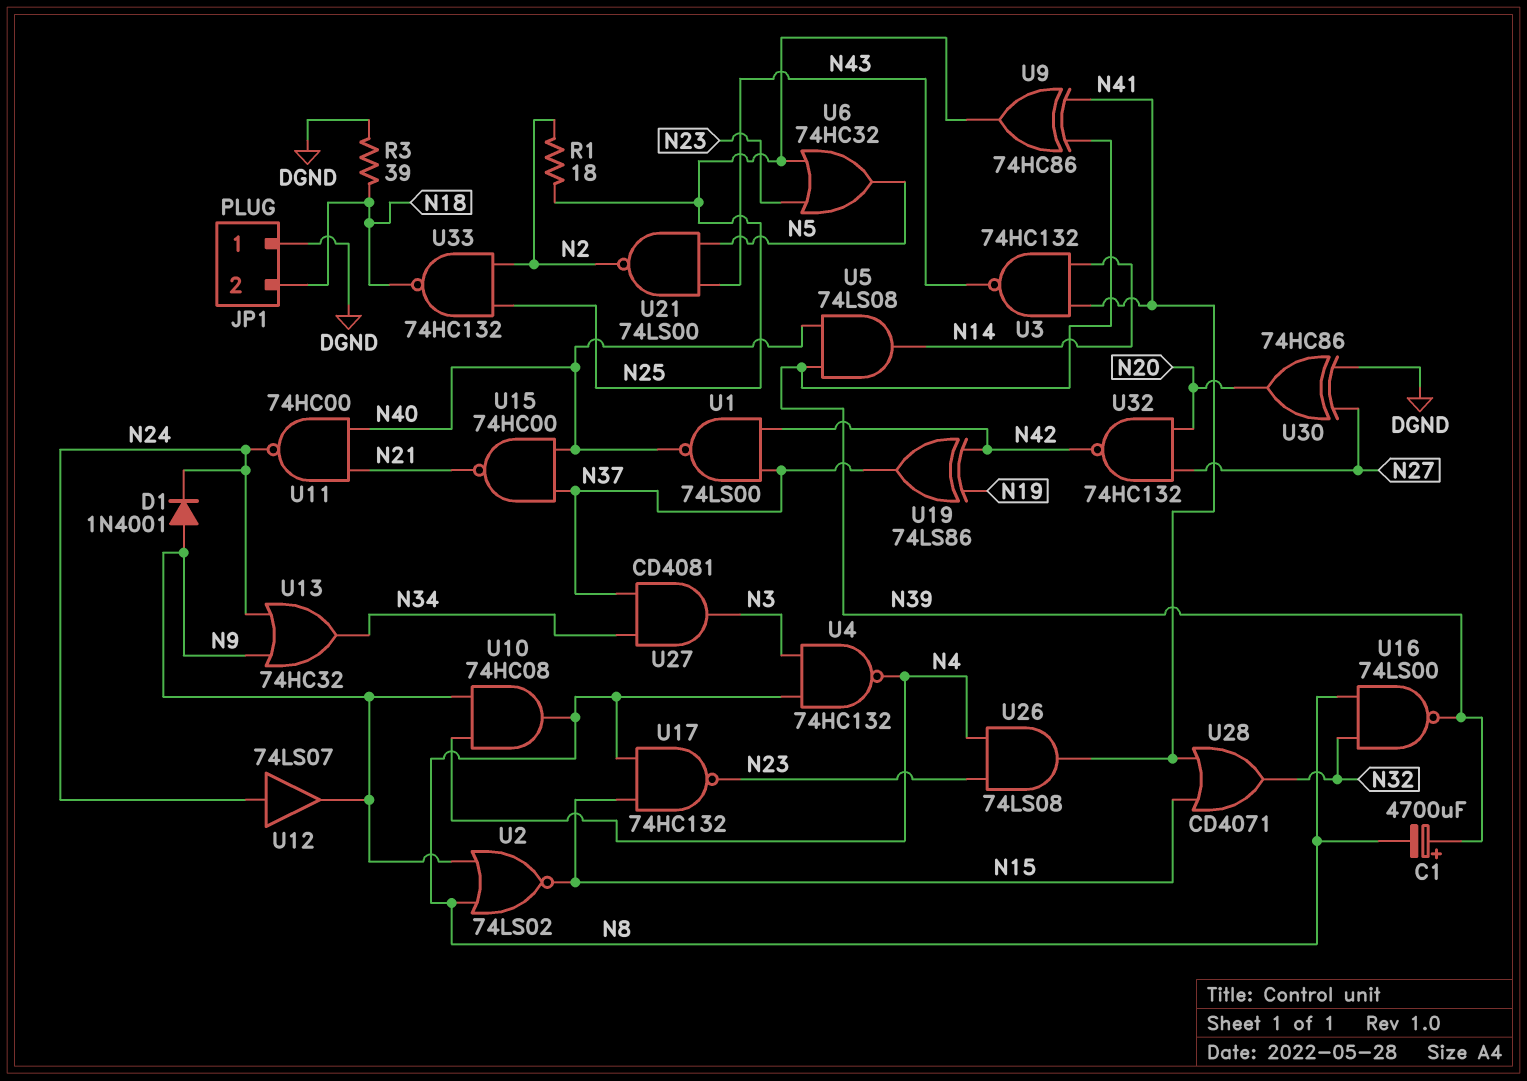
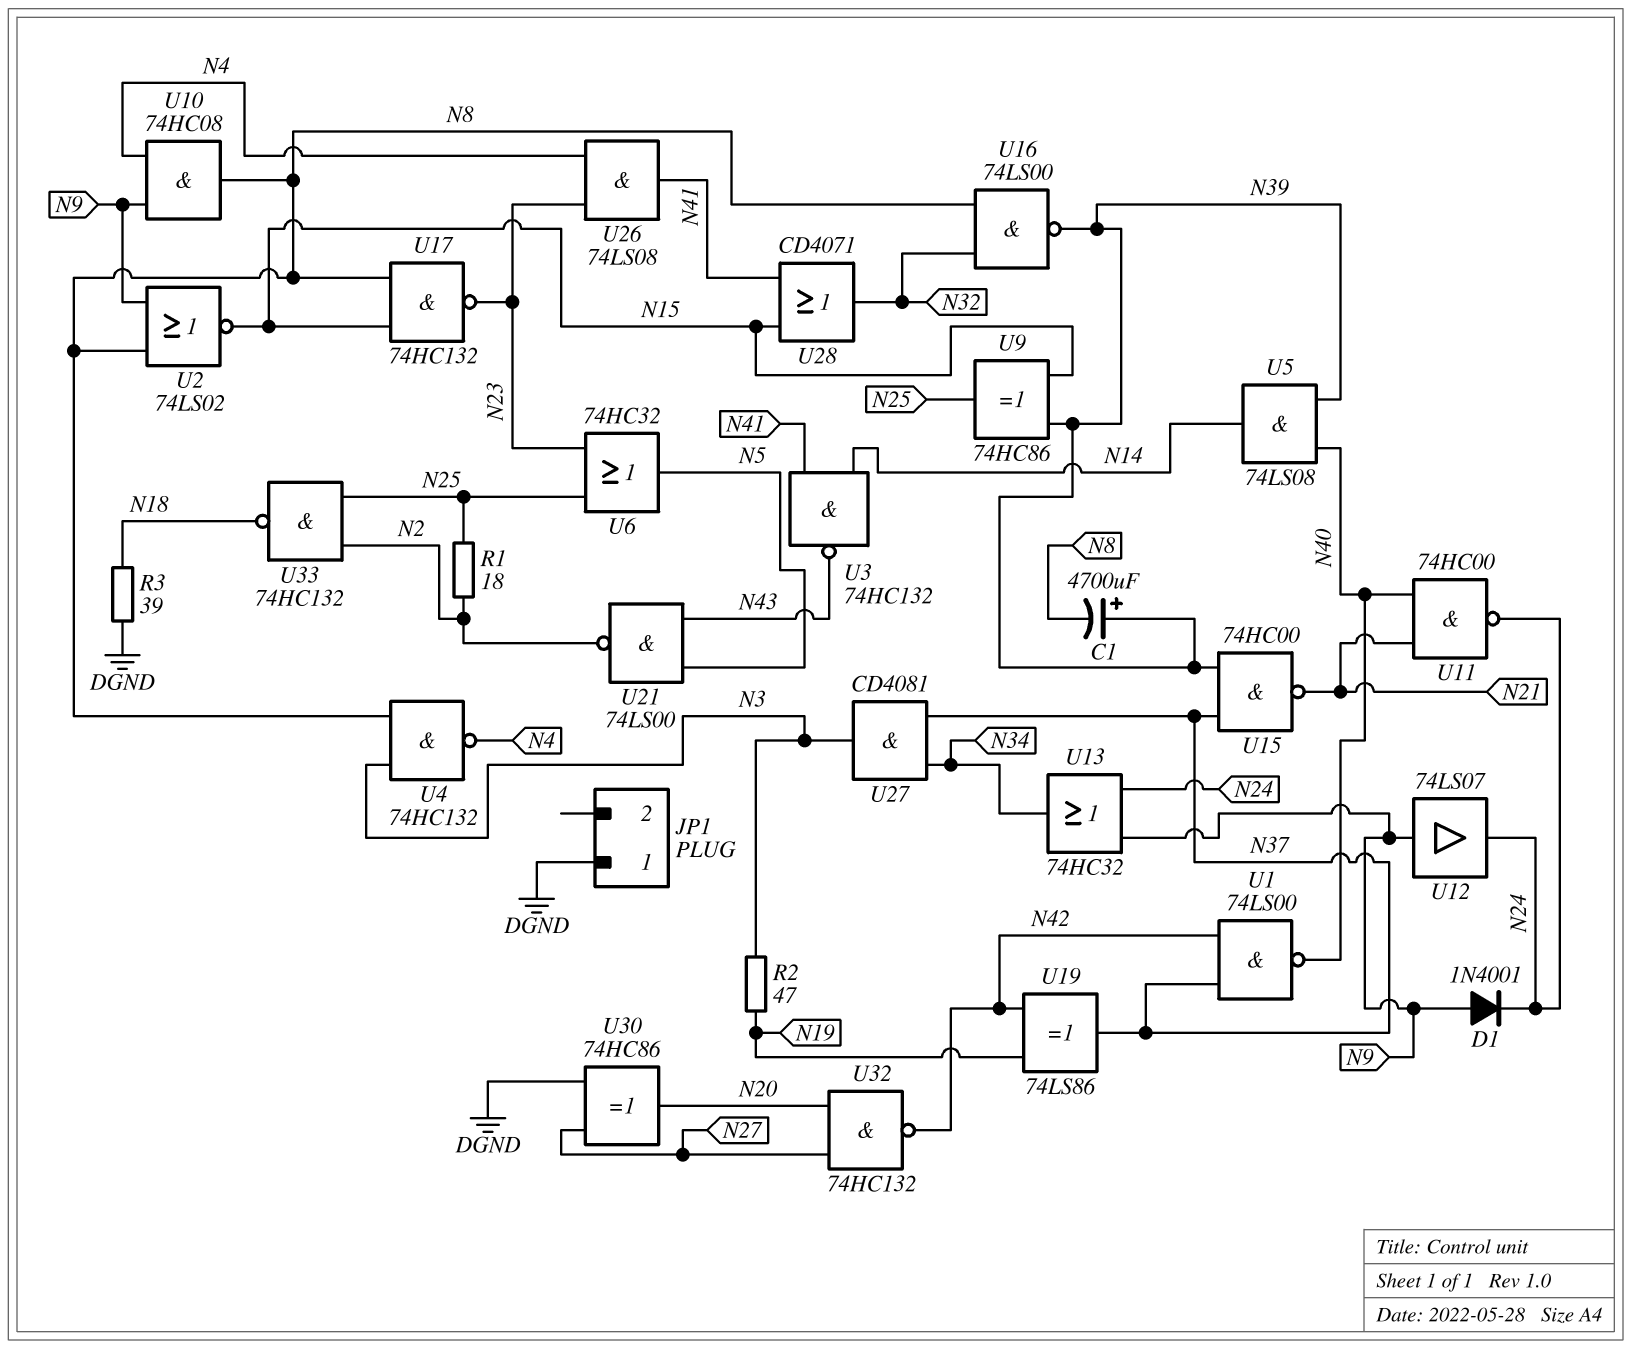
JP1 pin 2: N18 -> none
R2: none -> 47 (N3, N19)
U9: XOR 74HC86 (in N39, in N41, out N25) -> XOR 74HC86 (in N15, in N39, out N25)
U12: buffer 74LS07 (in N24, out N9) -> buffer 74LS07 (in N9, out N24)
U15: NAND 74HC00 (in N37, in N40, out N21) -> NAND 74HC00 (in N37, in N39, out N21)

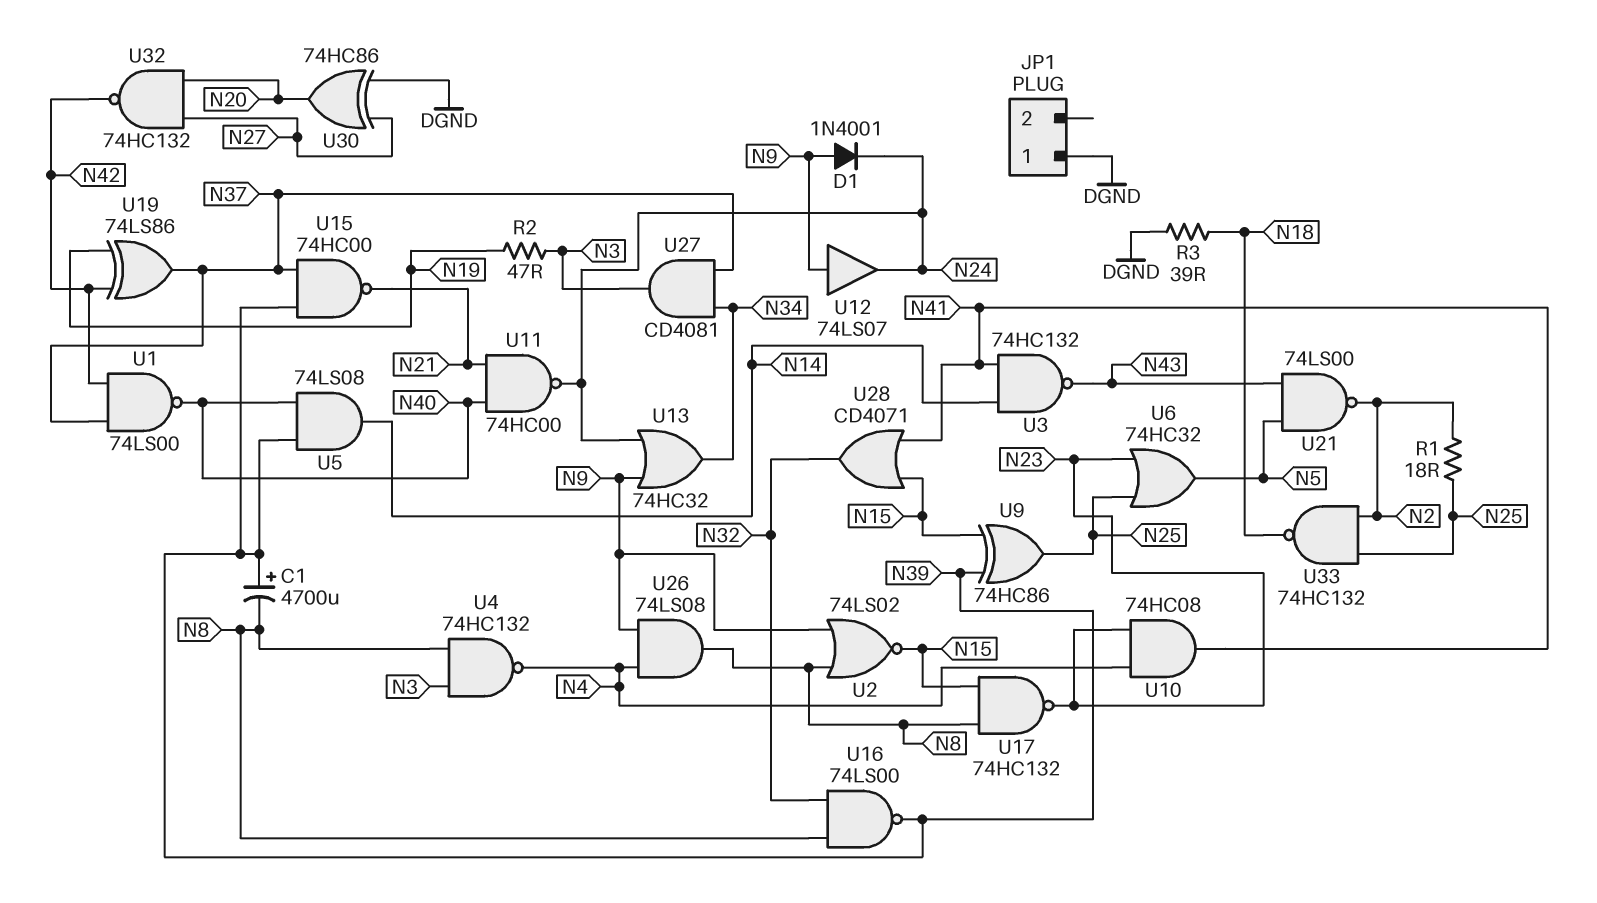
U10: AND 74HC08 (in N4, in N9, out N8) -> AND 74HC08 (in N4, in N23, out N41)
U26: AND 74LS08 (in N4, in N23, out N41) -> AND 74LS08 (in N4, in N9, out N8)

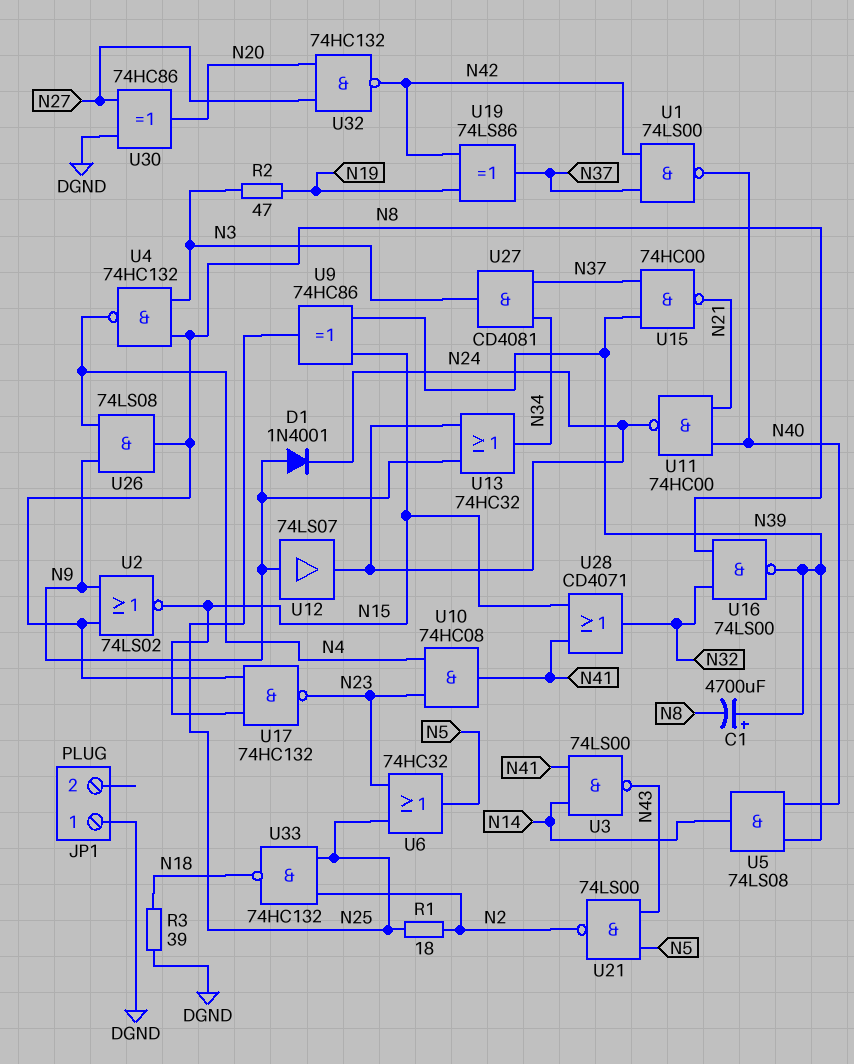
U3: NAND 74HC132 (in N14, in N41, out N43) -> NAND 74LS00 (in N14, in N41, out N43)

